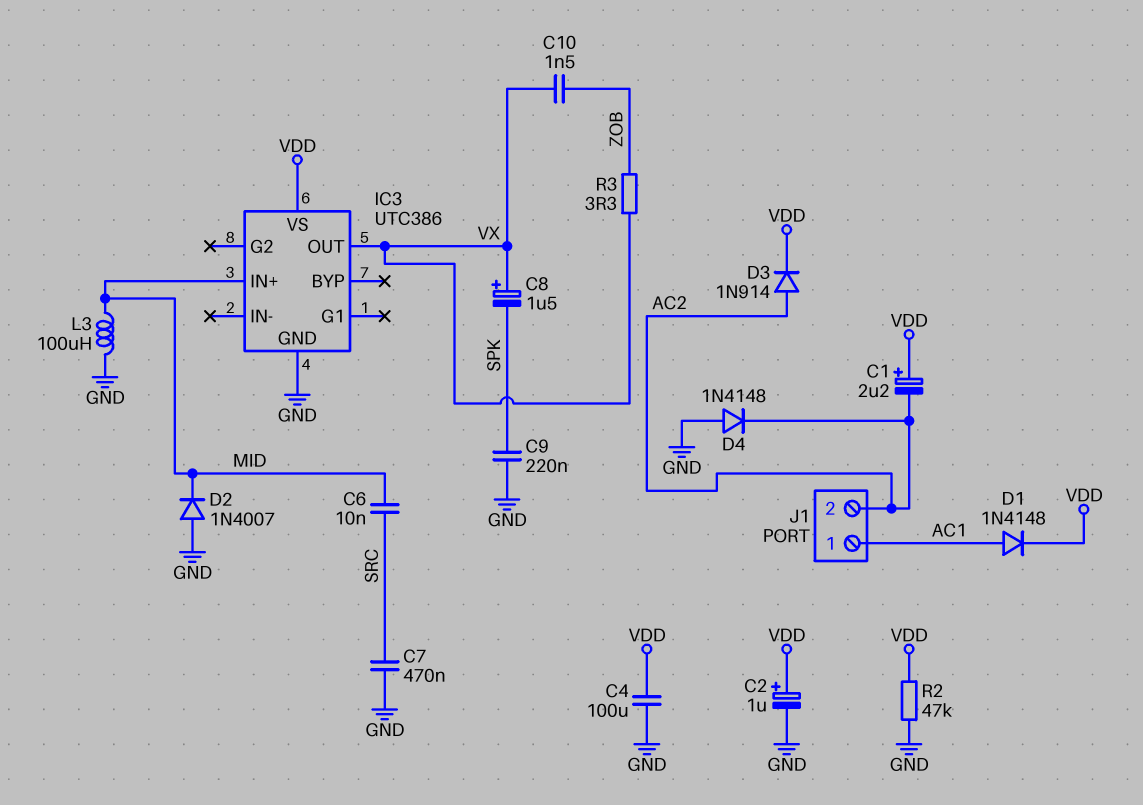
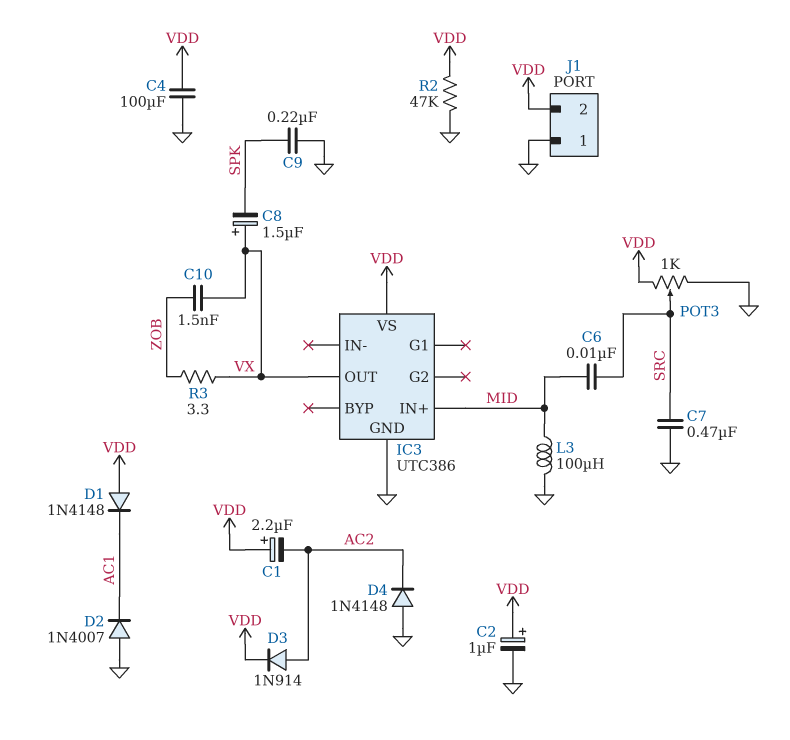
D1: diode 1N4148 (A AC1, K VDD) -> diode 1N4148 (A VDD, K AC1)
D2: diode 1N4007 (A GND, K MID) -> diode 1N4007 (A GND, K AC1)
J1 pin 1: AC1 -> GND
J1 pin 2: AC2 -> VDD
POT3: none -> 1k (GND, VDD, wiper SRC)

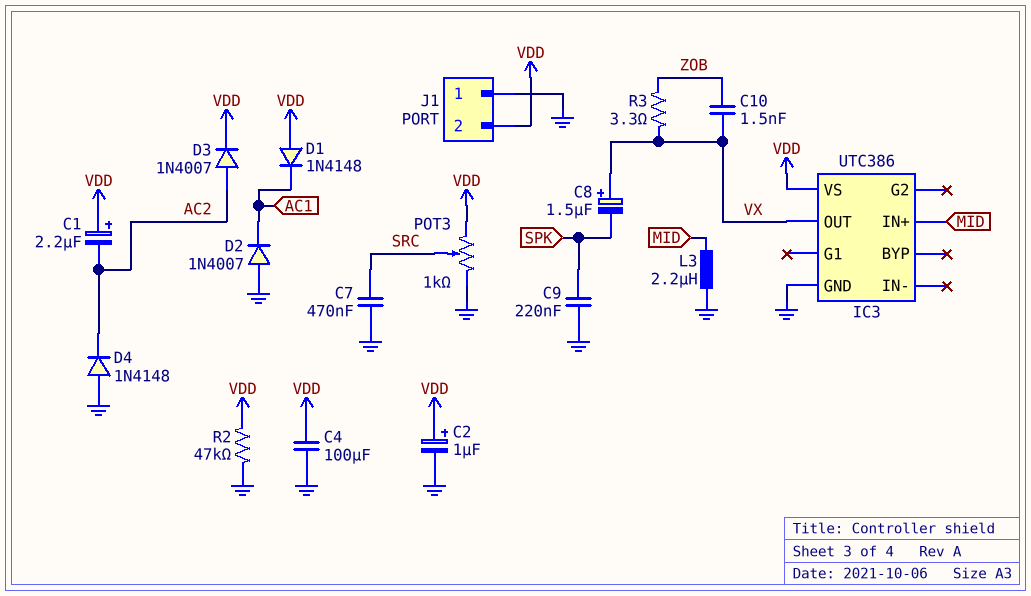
C6: 10nF (MID, SRC) -> none
D3: diode 1N914 (A AC2, K VDD) -> diode 1N4007 (A AC2, K VDD)
L3: 100uH (GND, MID) -> 2.2uH (GND, MID)

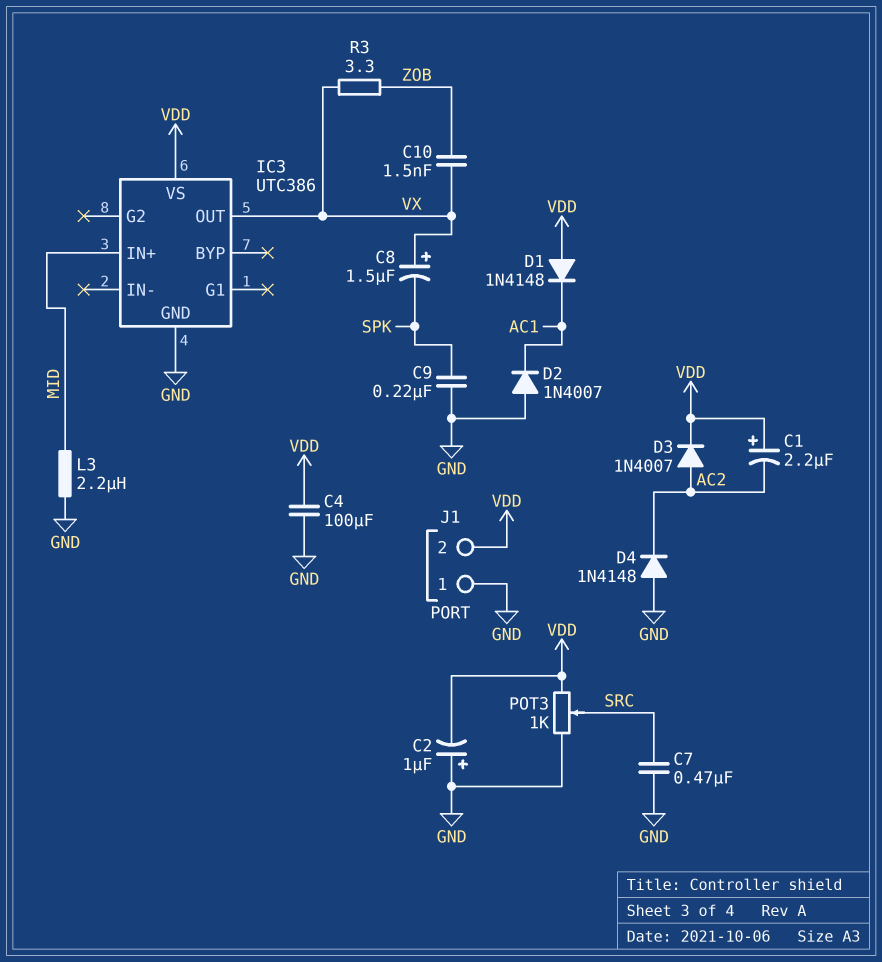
C2: 1uF (plus VDD, minus GND) -> 1uF (plus GND, minus VDD)
R2: 47k (GND, VDD) -> none

